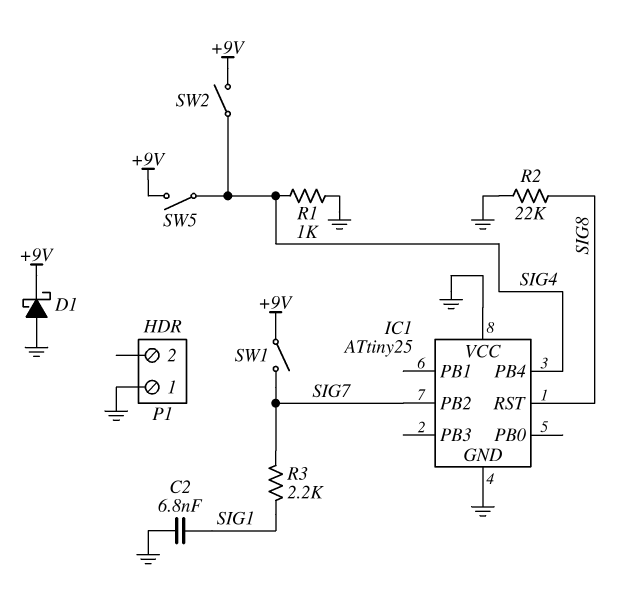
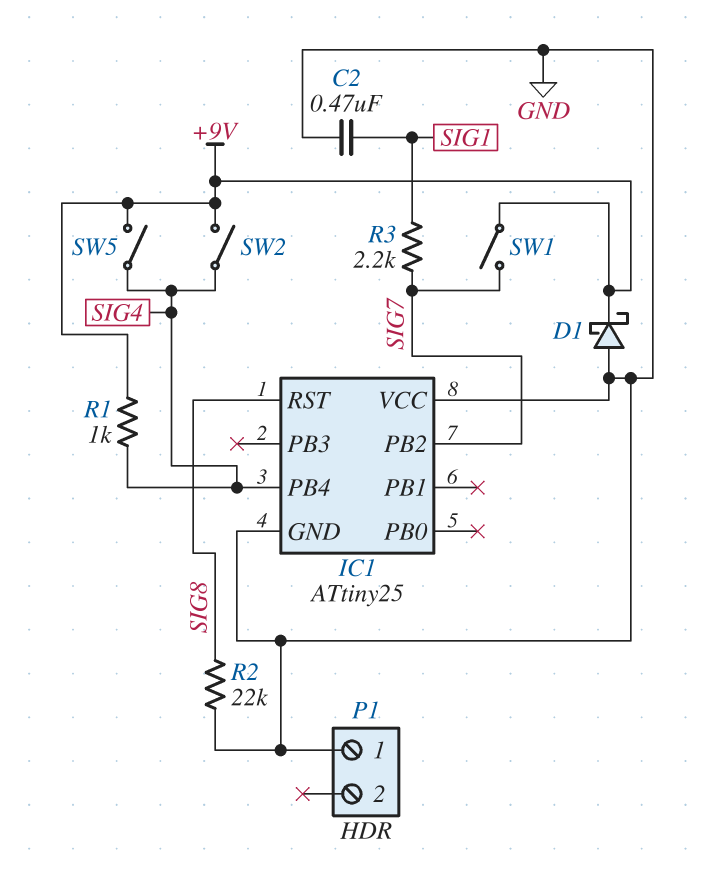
C2: 6.8nF (GND, SIG1) -> 470nF (GND, SIG1)
R1: 1k (GND, SIG4) -> 1k (+9V, SIG4)

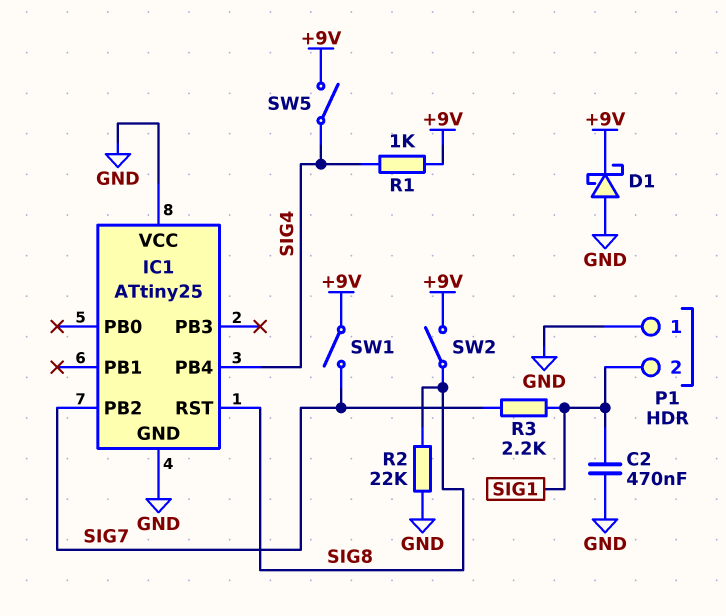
P1 pin 2: none -> SIG1
SW2: switch (+9V, SIG4) -> switch (+9V, SIG8)

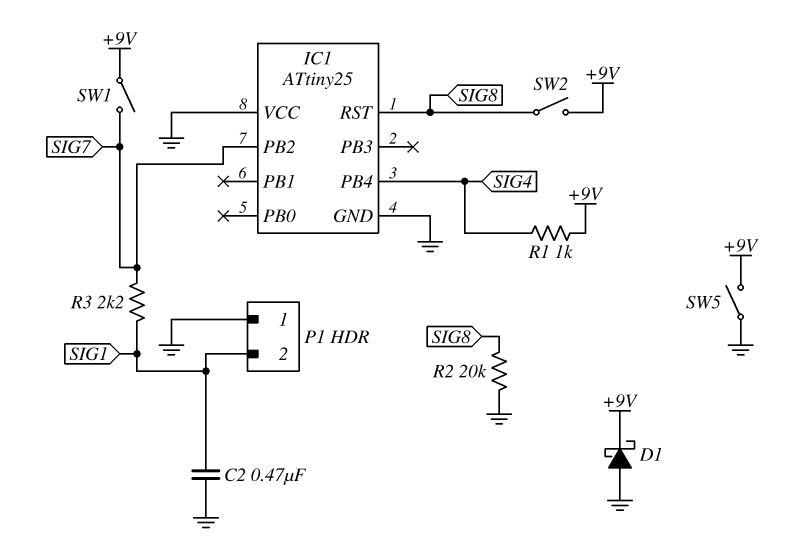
R2: 22k (GND, SIG8) -> 20k (GND, SIG8)
SW5: switch (+9V, SIG4) -> switch (+9V, GND)

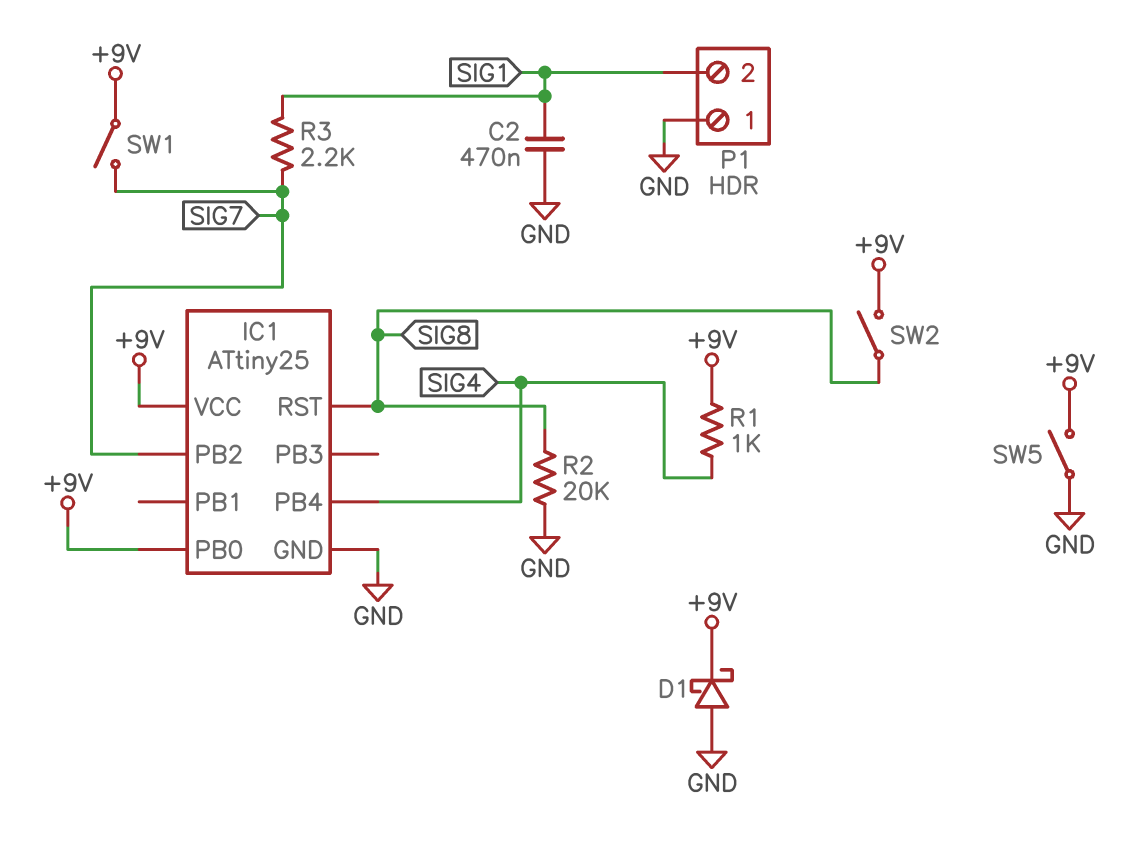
IC1 pin PB0: none -> +9V
IC1 pin VCC: GND -> +9V

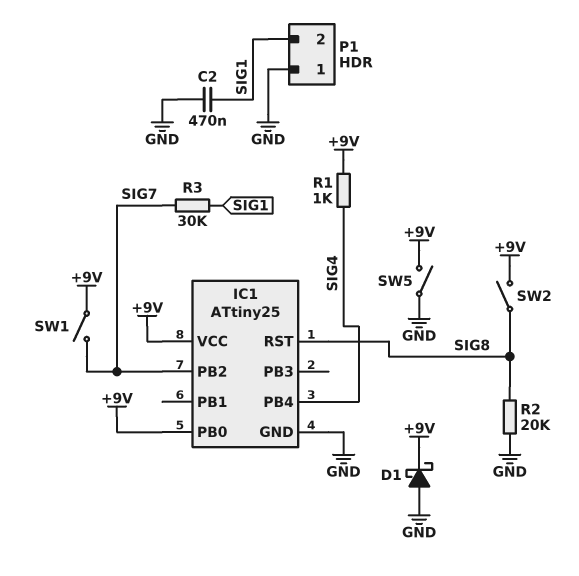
R3: 2.2k (SIG1, SIG7) -> 30k (SIG1, SIG7)

